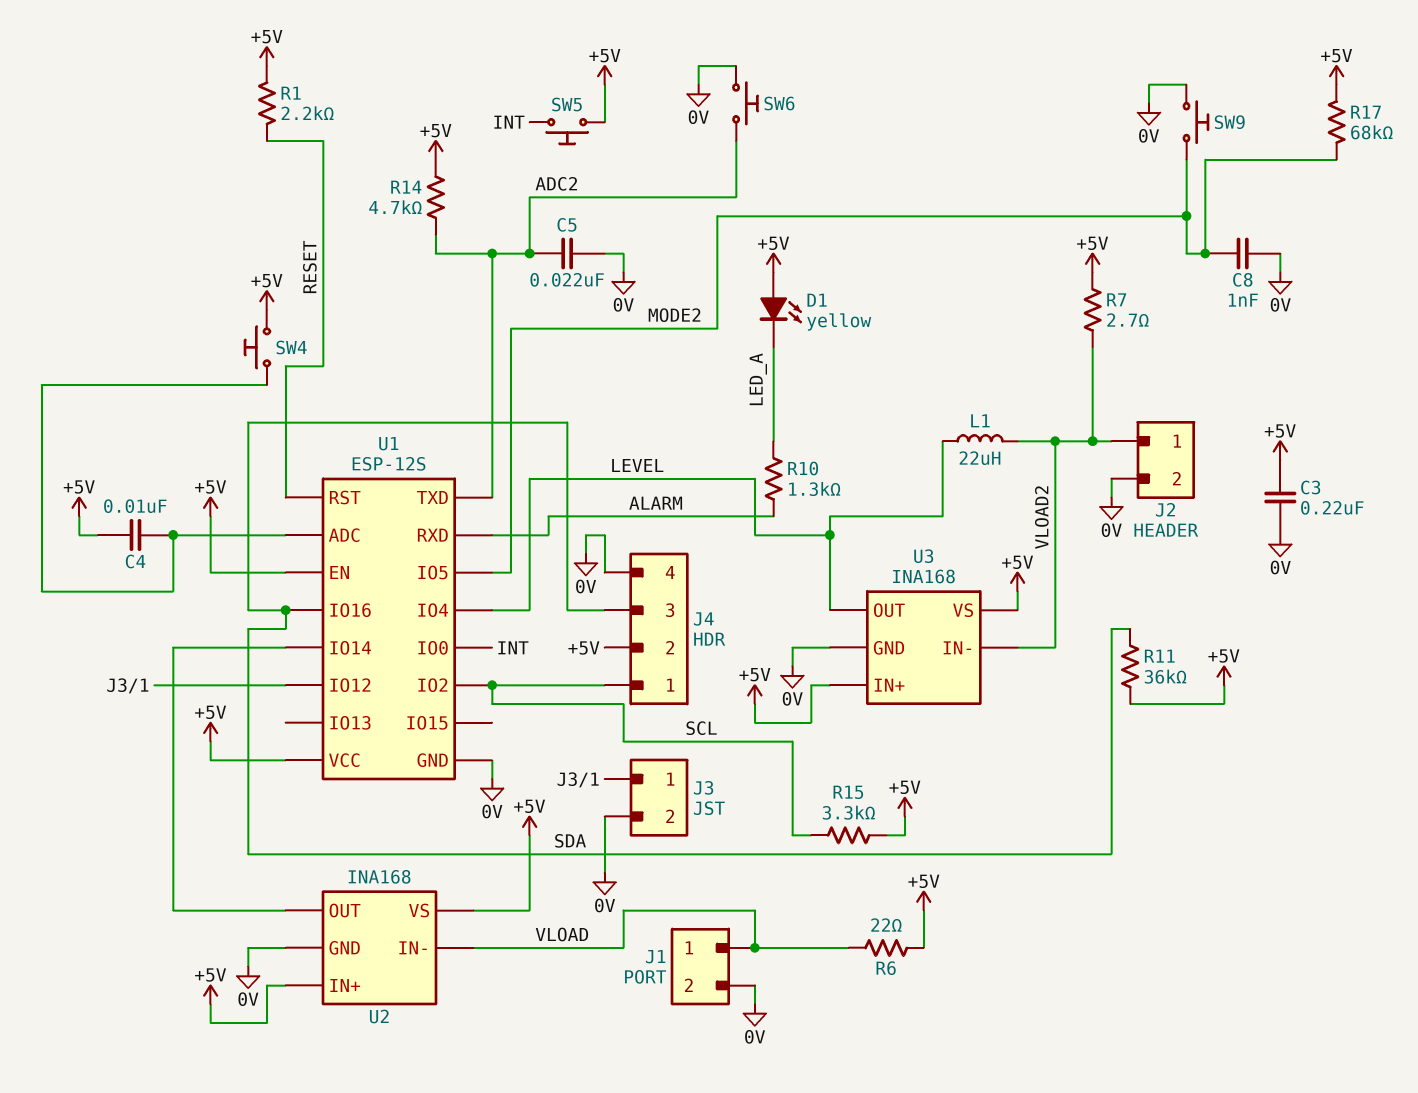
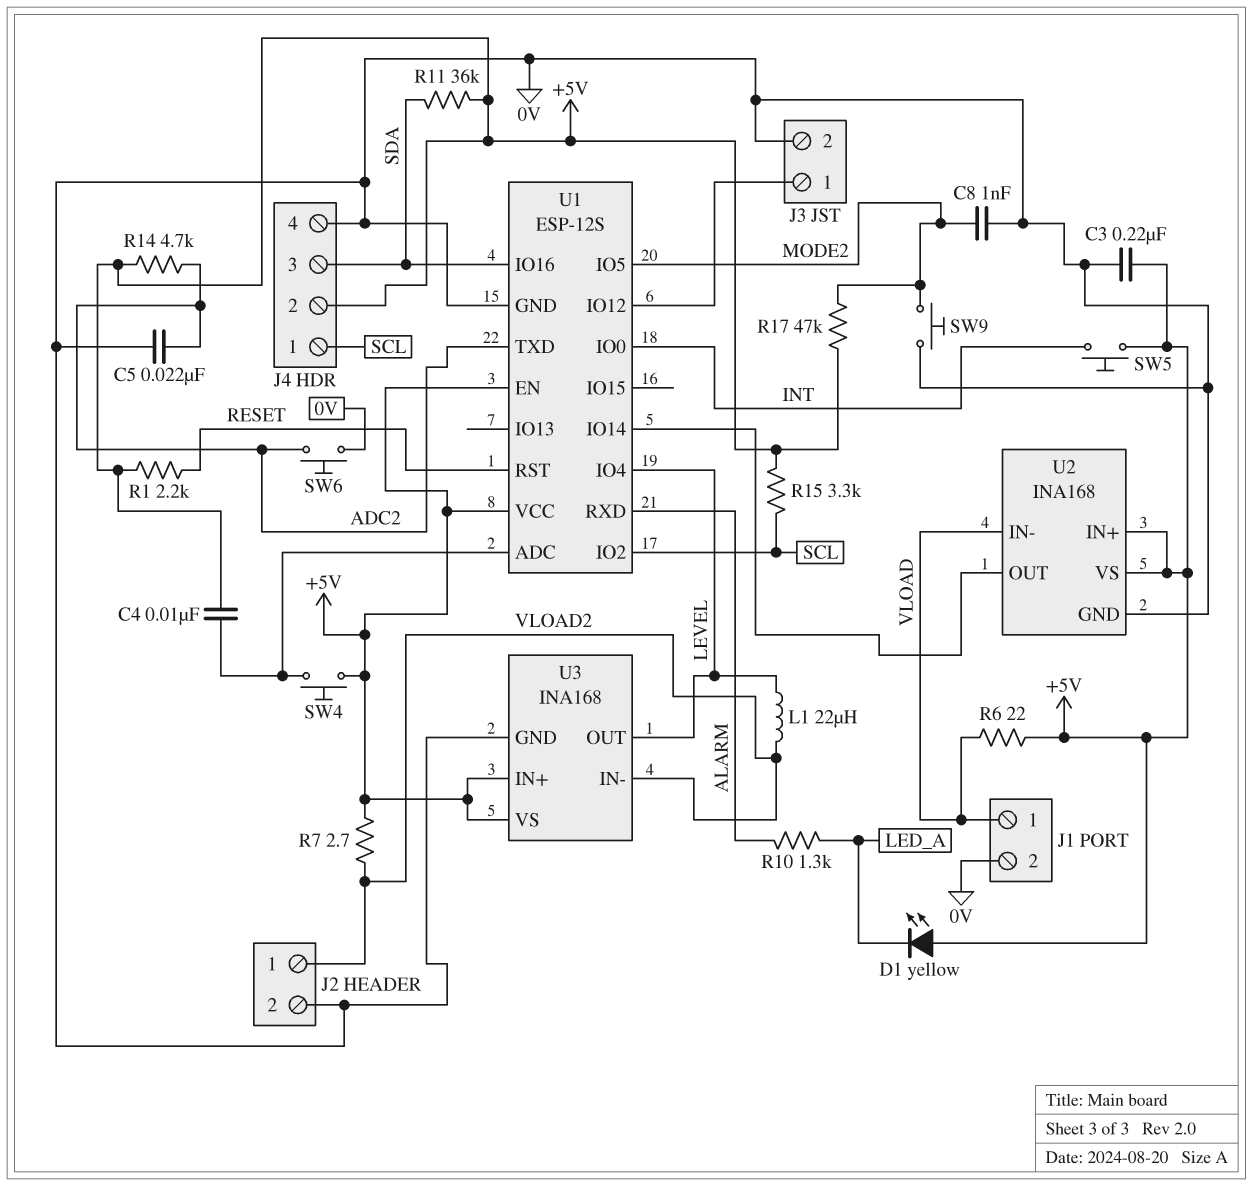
R17: 68k (+5V, MODE2) -> 47k (+5V, MODE2)

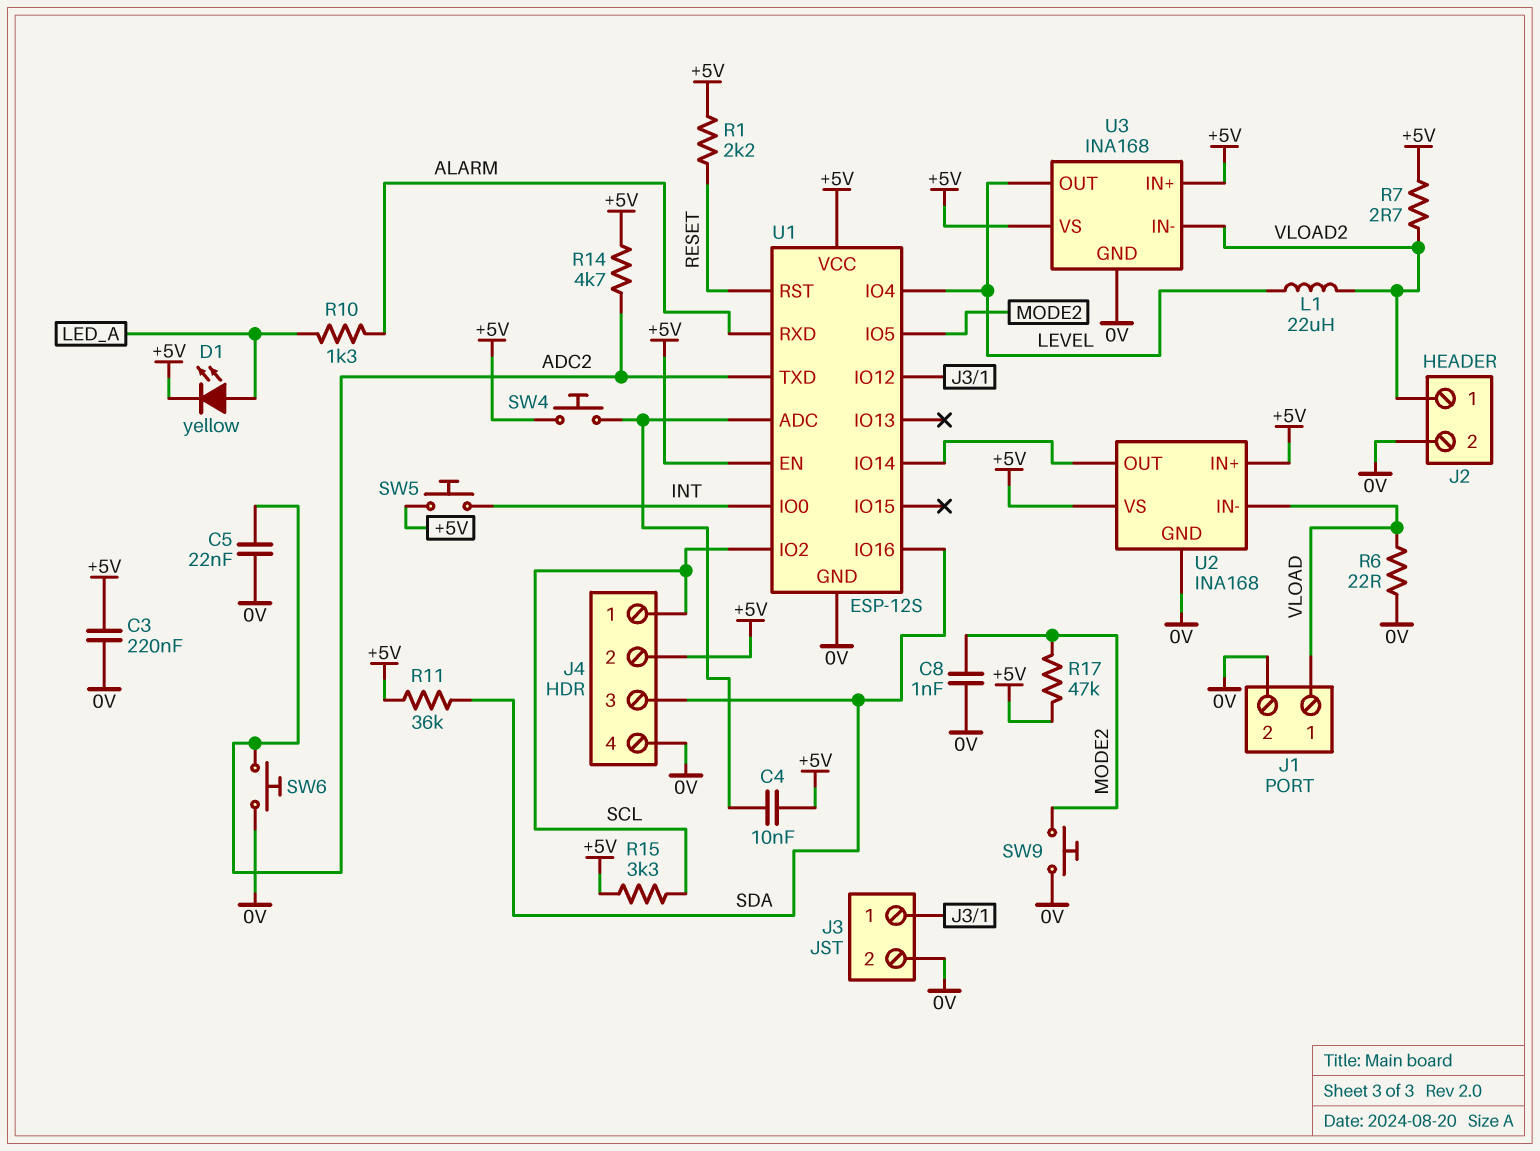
D1: LED yellow (A +5V, K LED_A) -> LED yellow (A LED_A, K +5V)
R6: 22 (+5V, VLOAD) -> 22 (0V, VLOAD)

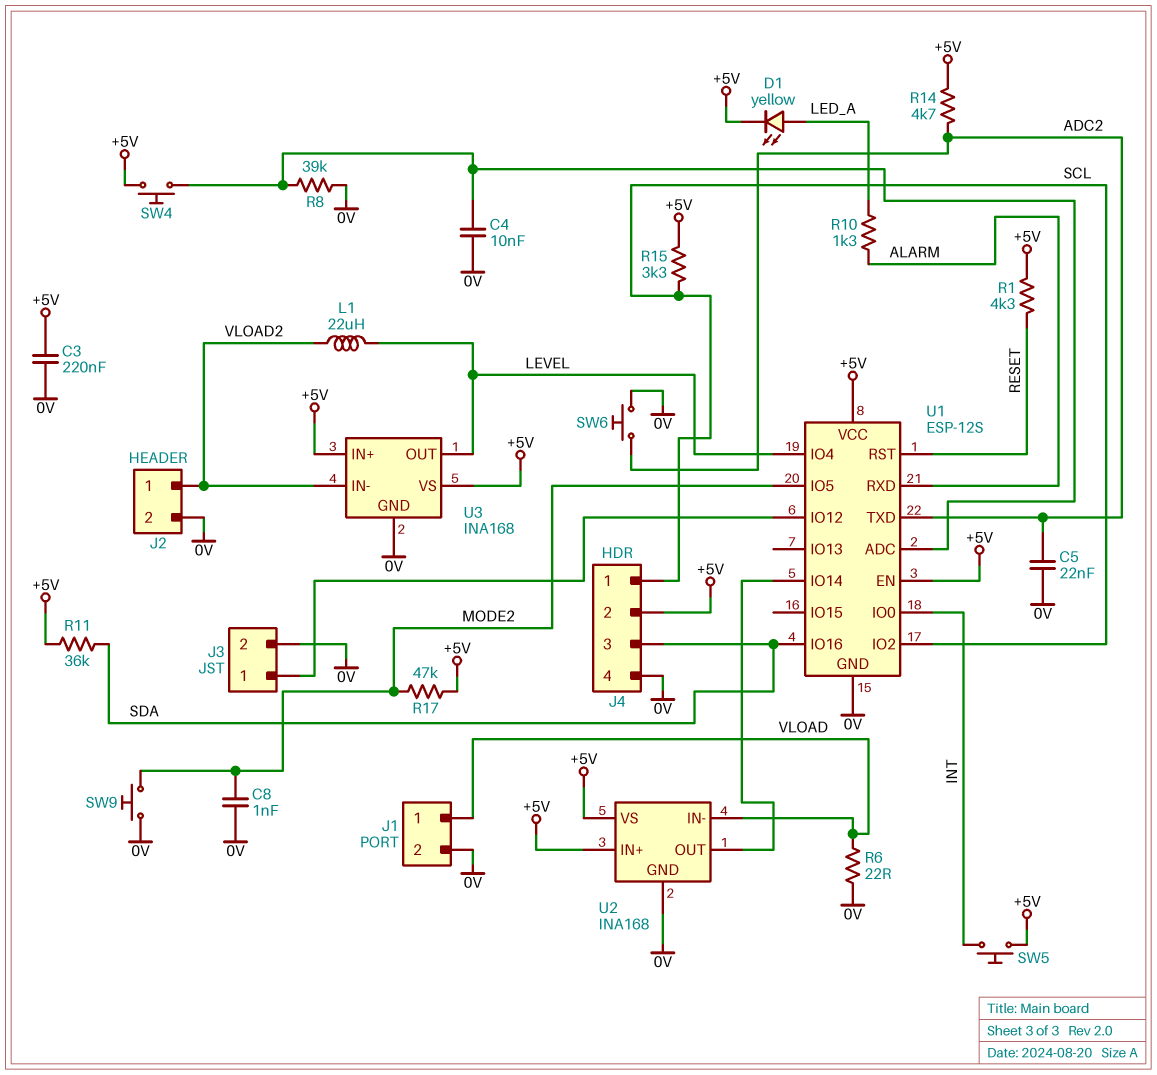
C4: 10nF (+5V, U1/ADC) -> 10nF (0V, U1/ADC)
R1: 2.2k (+5V, RESET) -> 4.3k (+5V, RESET)
R7: 2.7 (+5V, VLOAD2) -> none
R8: none -> 39k (0V, U1/ADC)

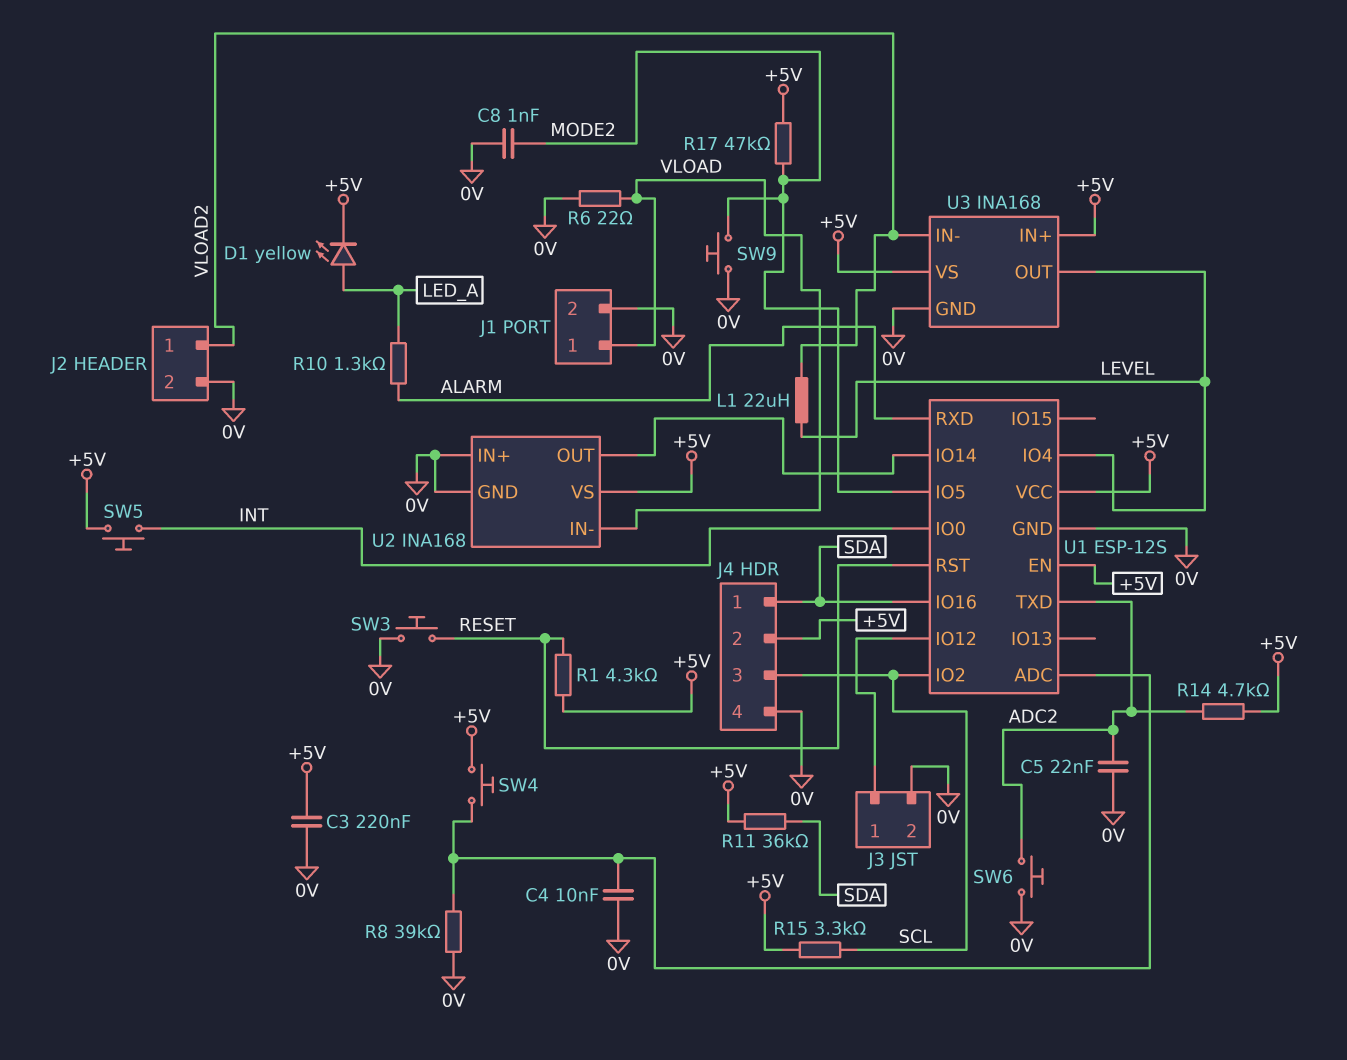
J4 pin 1: SCL -> SDA
J4 pin 3: SDA -> SCL
SW3: none -> button (0V, RESET)
U2 pin IN+: +5V -> 0V

